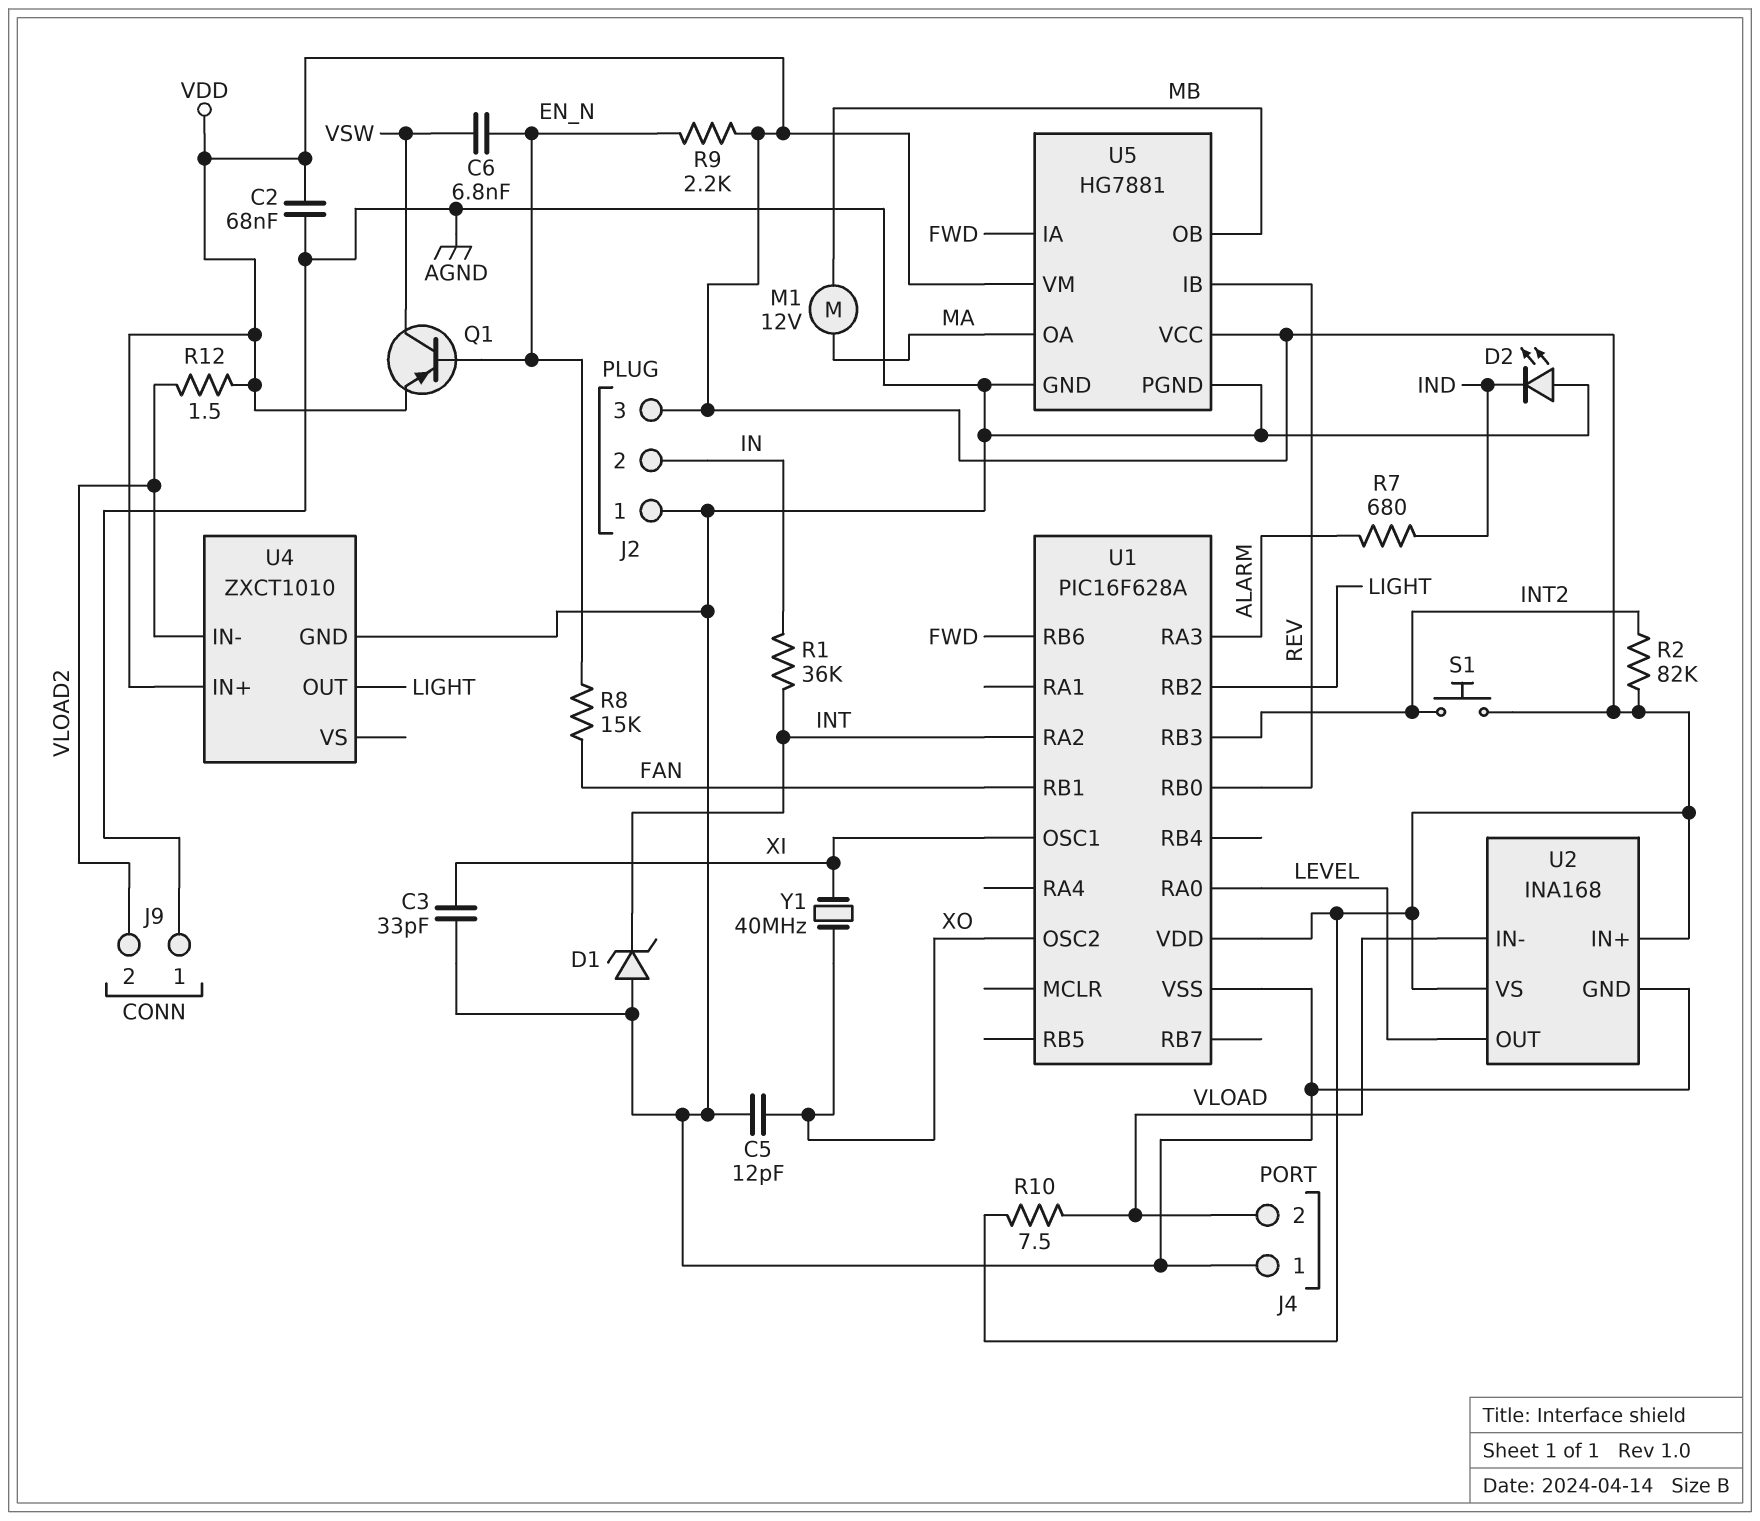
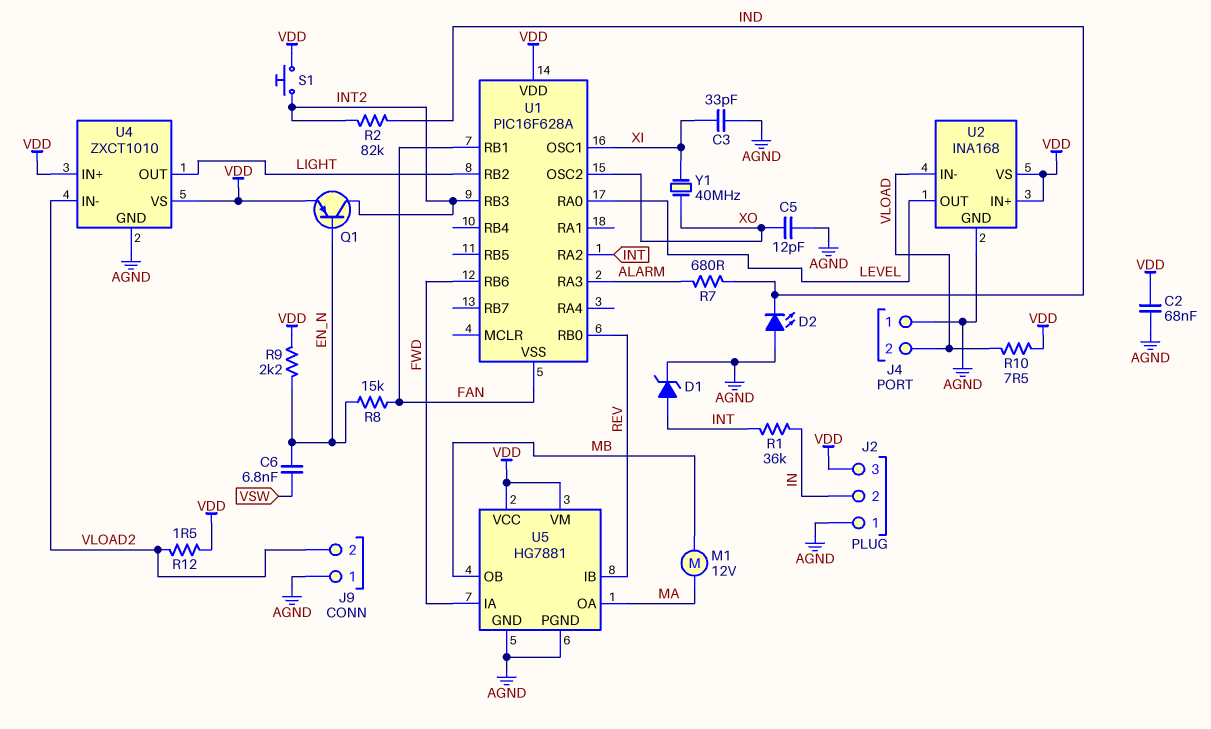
D1: zener (A AGND, K INT) -> zener (A INT, K AGND)
Q1: PNP (B EN_N, C VSW, E VDD) -> PNP (B EN_N, C INT2, E VDD)
R2: 82k (INT2, VDD) -> 82k (IND, INT2)
U1 pin VSS: AGND -> FAN
U4 pin VS: none -> VDD

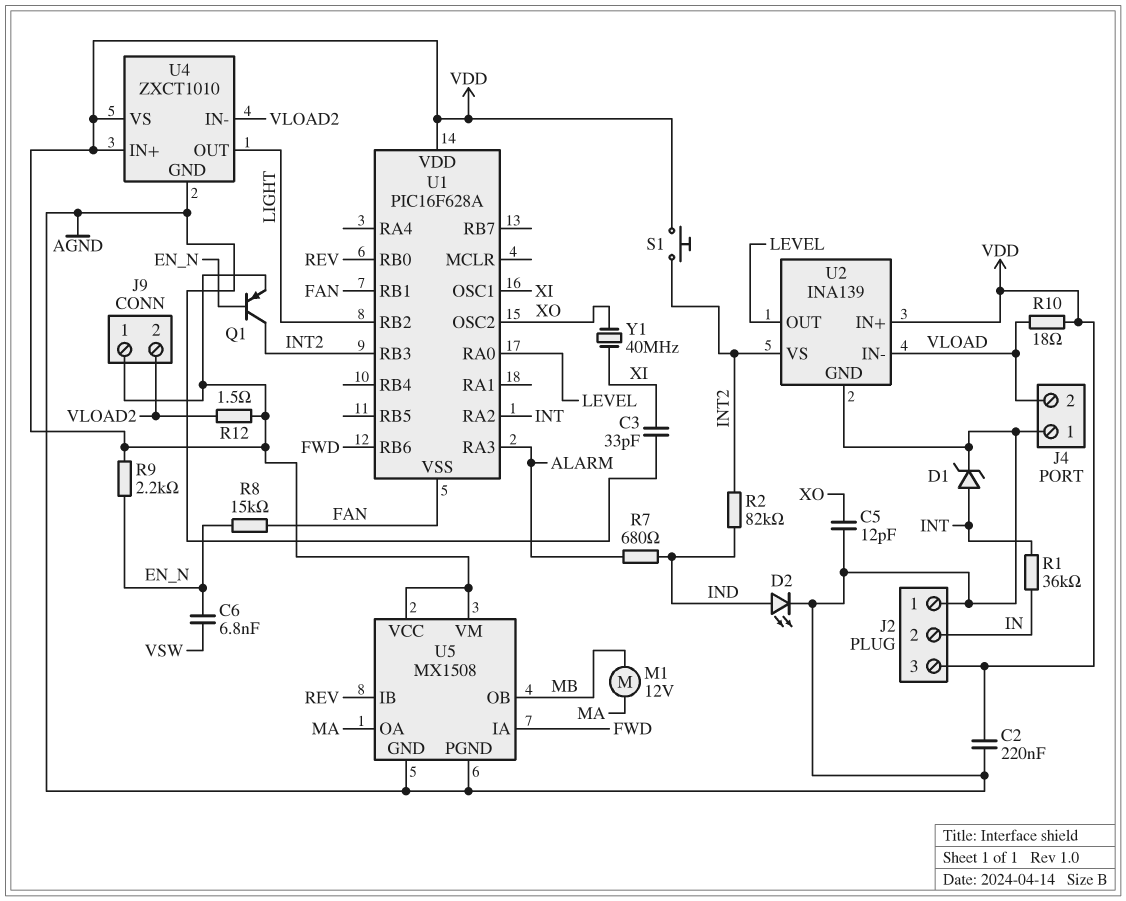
C2: 68nF (AGND, VDD) -> 220nF (AGND, VDD)
D2: LED (A AGND, K IND) -> LED (A IND, K AGND)
J9 pin 1: AGND -> VDD
R10: 7.5 (VDD, VLOAD) -> 18 (VDD, VLOAD)
U2: INA168 -> INA139
U2 pin VS: VDD -> INT2
U5: HG7881 -> MX1508

